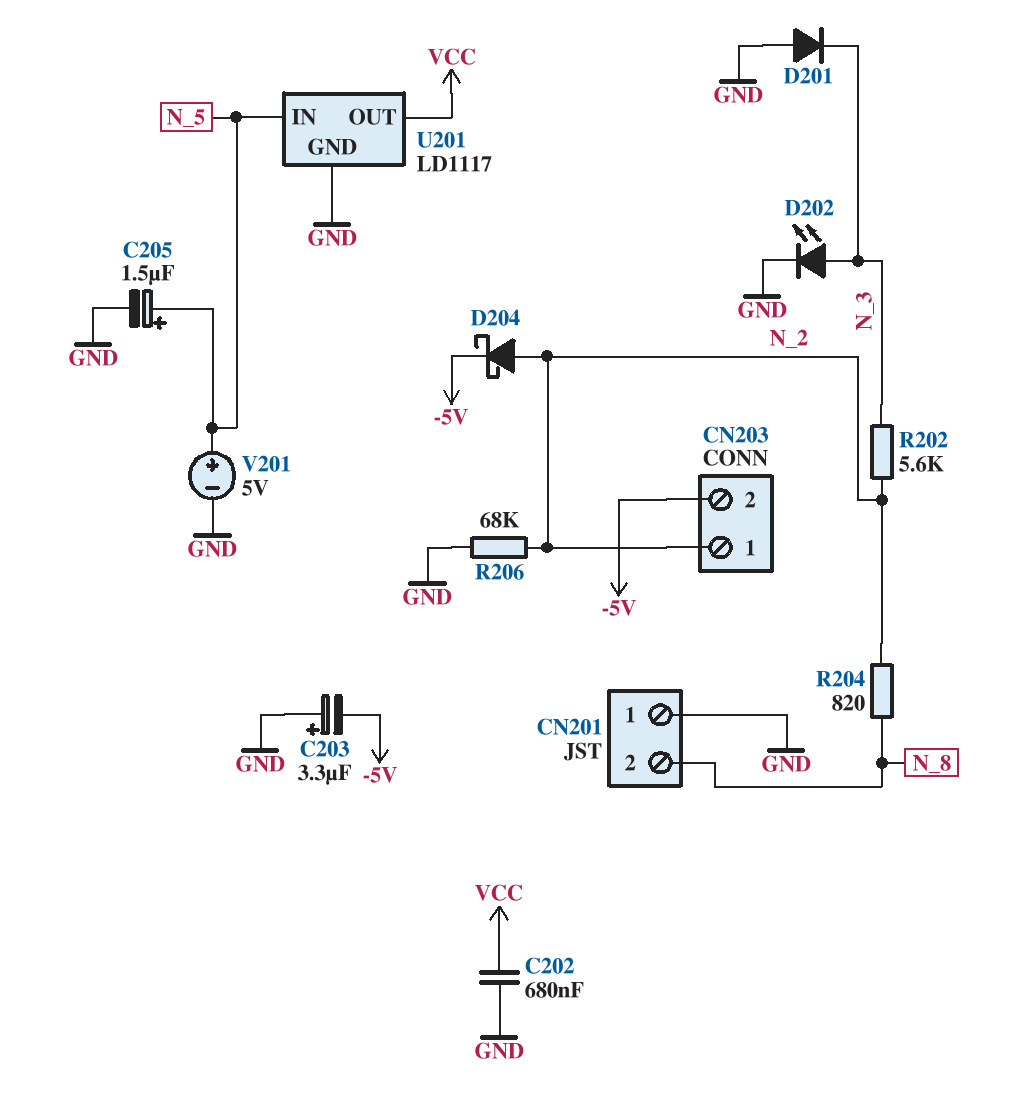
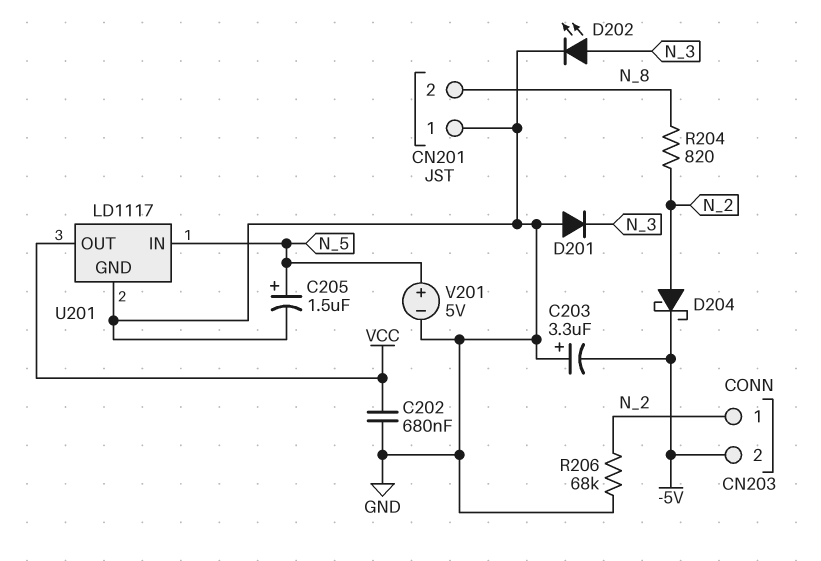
R202: 5.6k (N_2, N_3) -> none

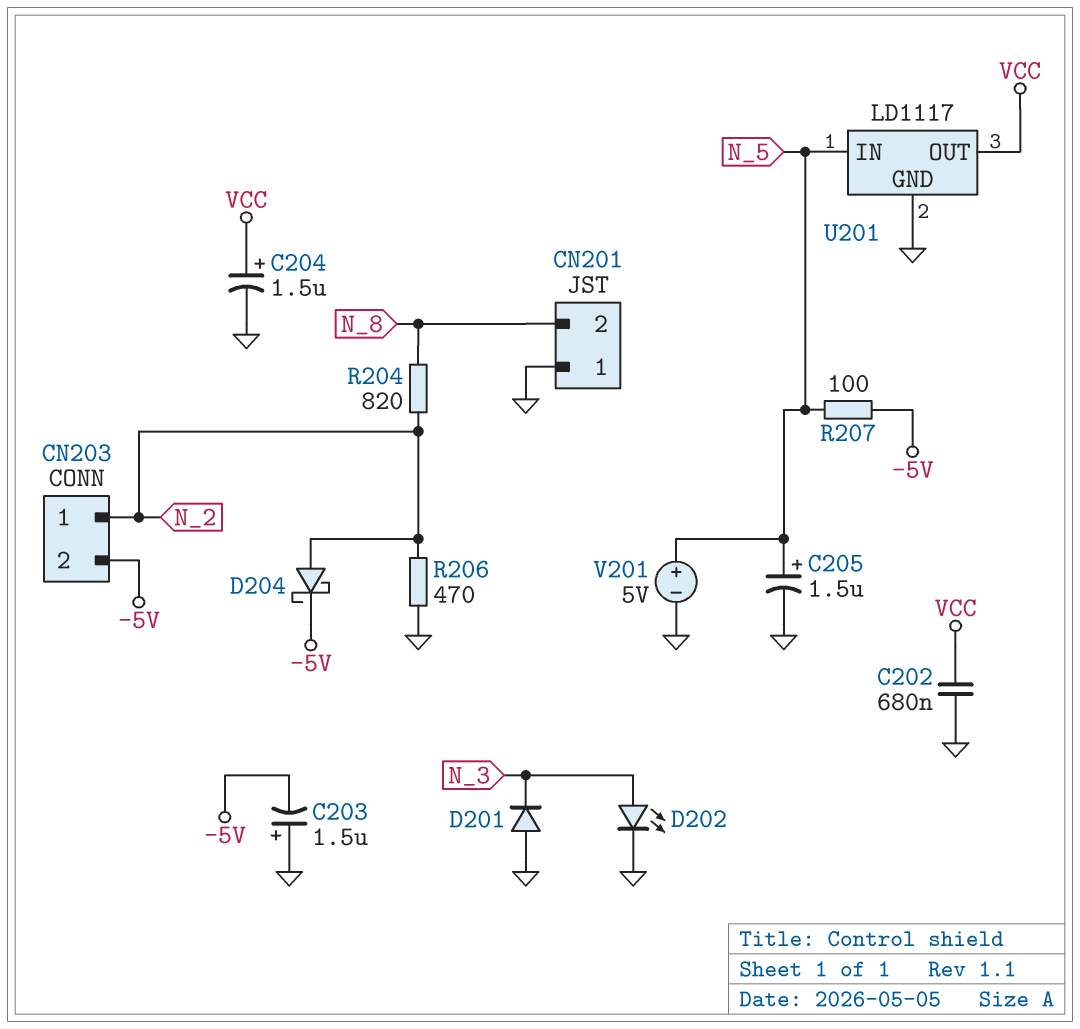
C203: 3.3uF (plus GND, minus -5V) -> 1.5uF (plus GND, minus -5V)
C204: none -> 1.5uF (plus VCC, minus GND)
R206: 68k (GND, N_2) -> 470 (GND, N_2)
R207: none -> 100 (-5V, N_5)

